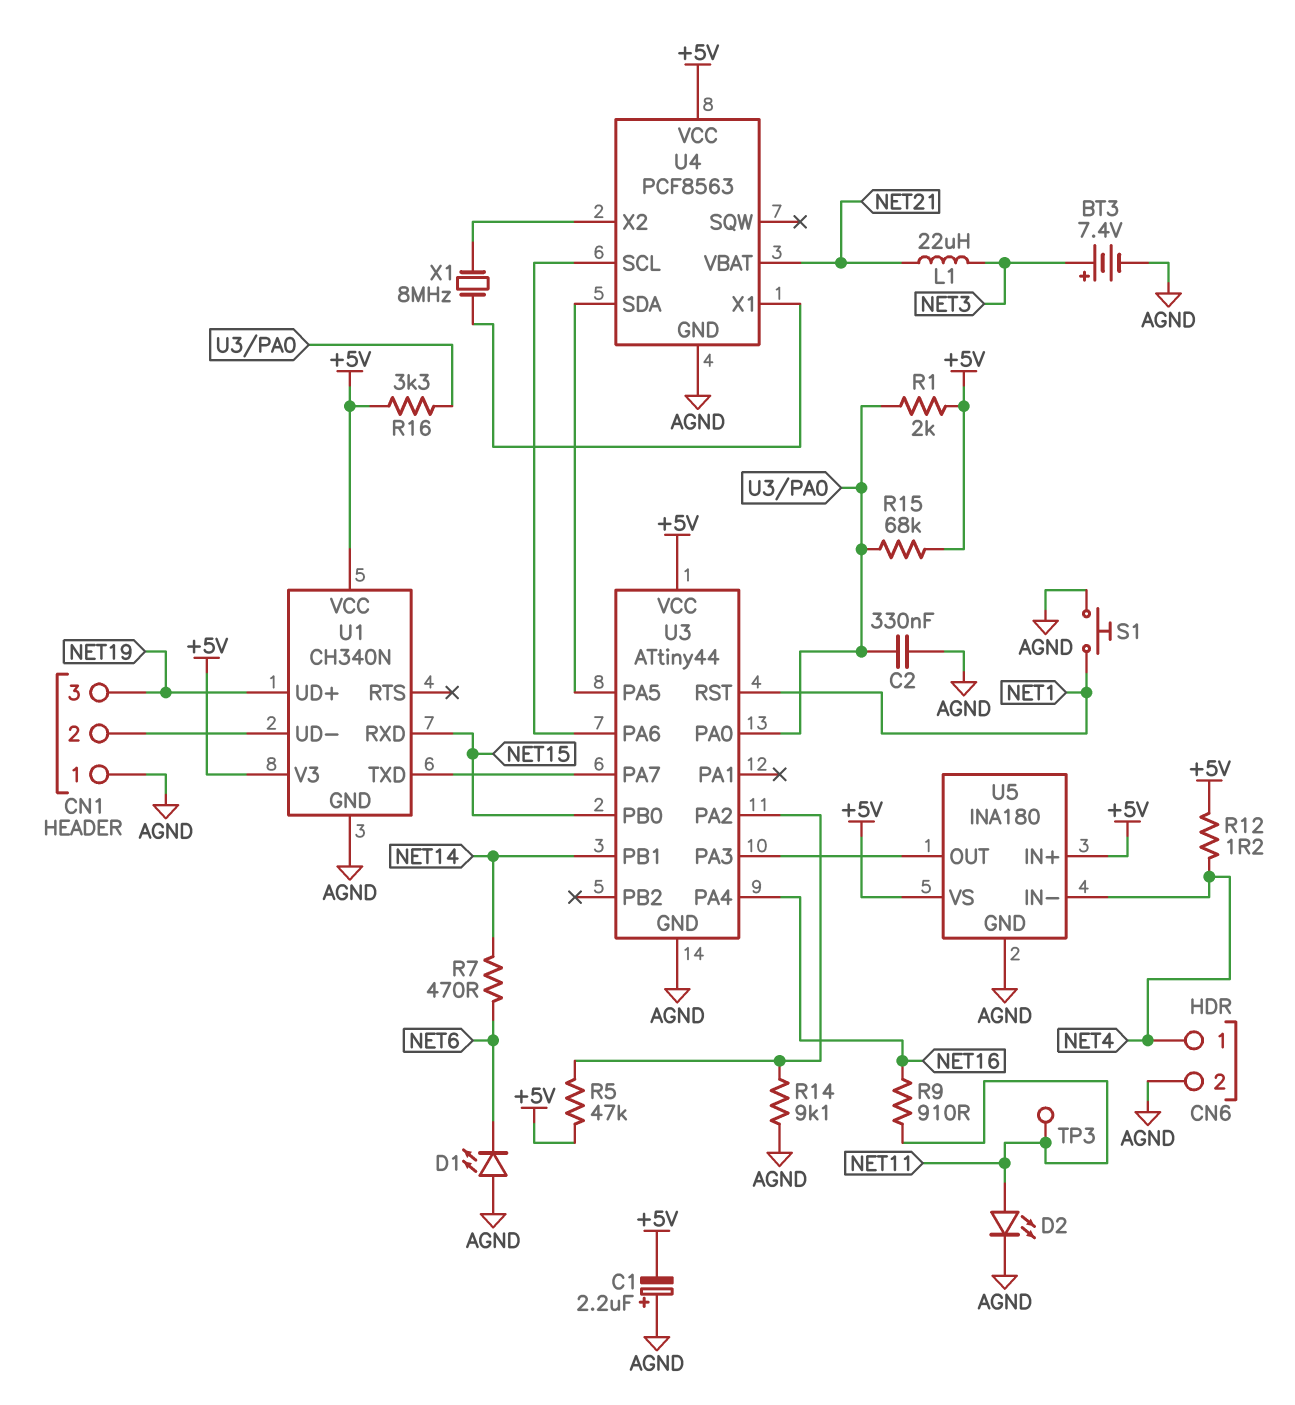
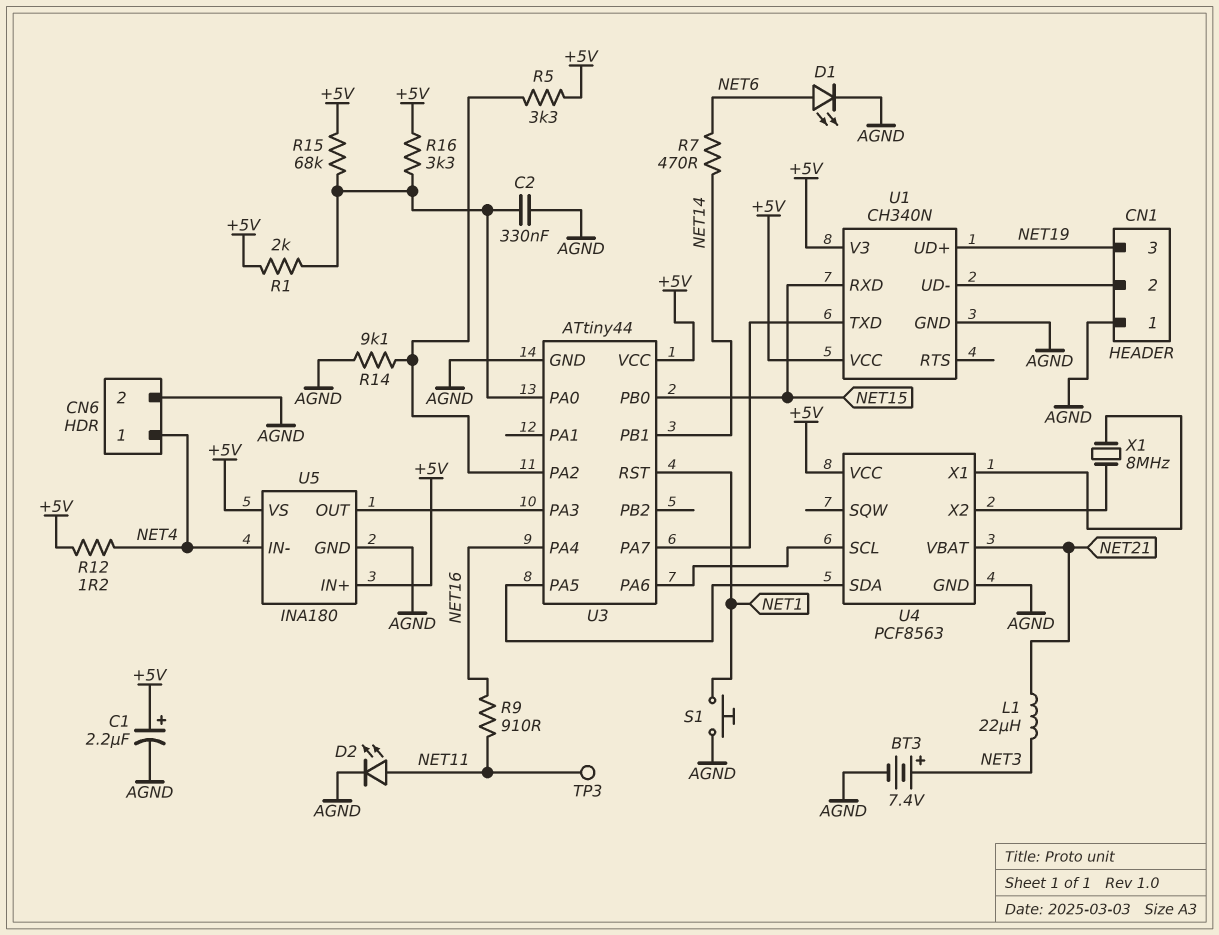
C1: 2.2uF (plus AGND, minus +5V) -> 2.2uF (plus +5V, minus AGND)
D1: LED (A AGND, K NET6) -> LED (A NET6, K AGND)
R5: 47k (+5V, U3/PA2) -> 3.3k (+5V, U3/PA2)

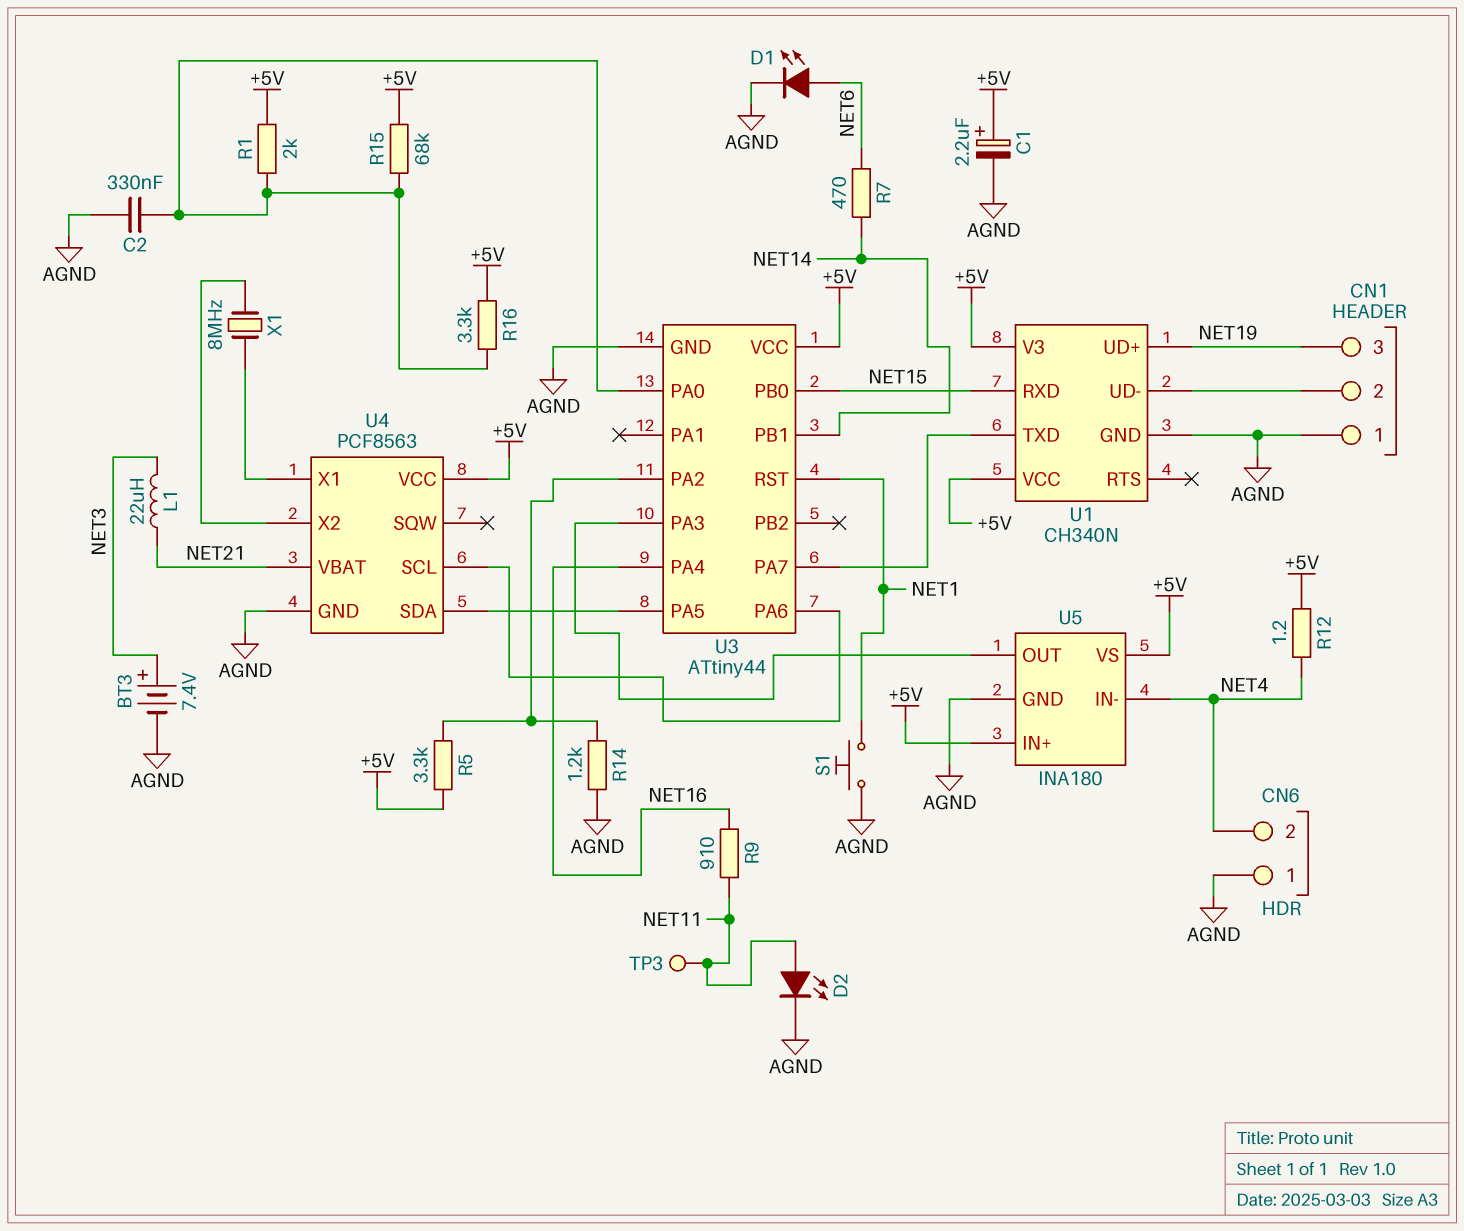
CN6 pin 1: NET4 -> AGND
CN6 pin 2: AGND -> NET4
R14: 9.1k (AGND, U3/PA2) -> 1.2k (AGND, U3/PA2)

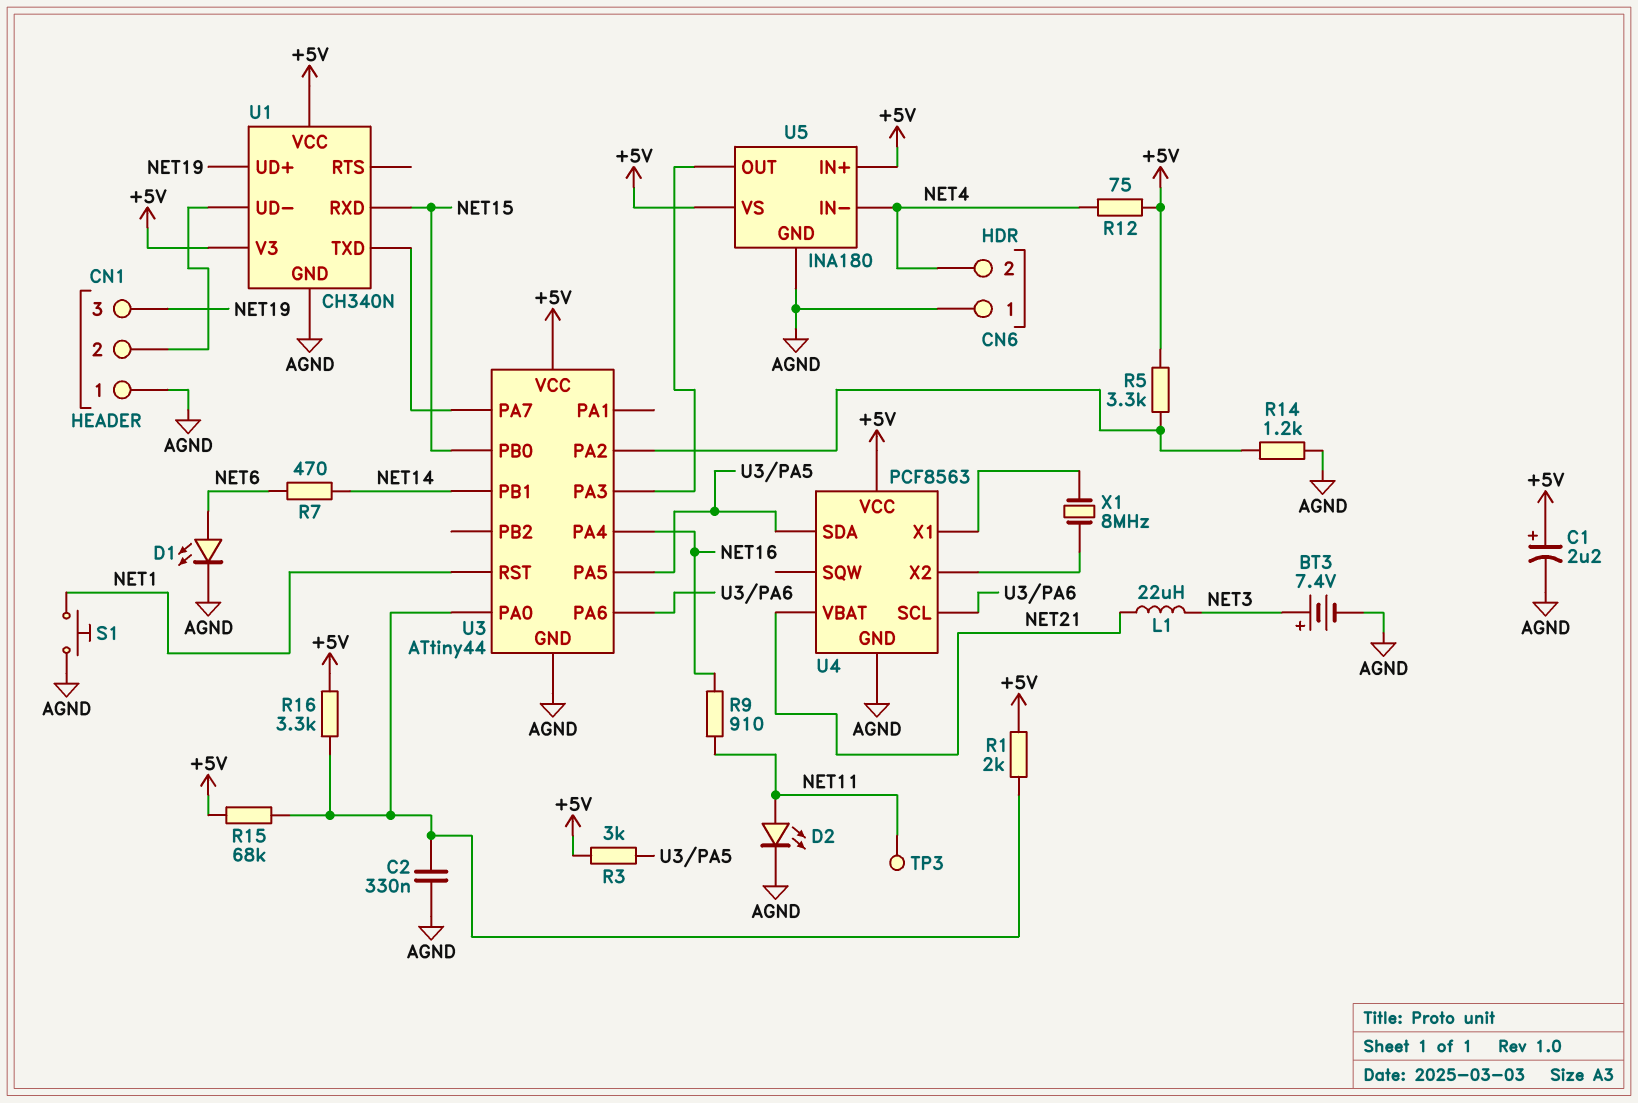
R3: none -> 3k (+5V, U3/PA5)
R12: 1.2 (+5V, NET4) -> 75 (+5V, NET4)

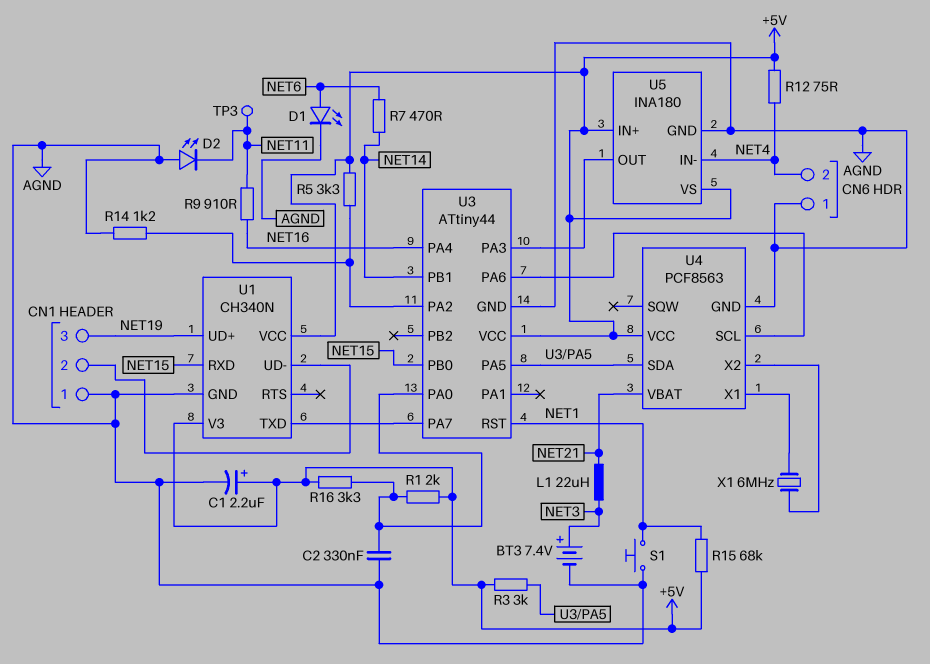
D2: LED (A NET11, K AGND) -> LED (A AGND, K NET11)
R15: 68k (+5V, U3/PA0) -> 68k (+5V, NET1)
X1: 8MHz (U4/X1, U4/X2) -> 6MHz (U4/X1, U4/X2)

